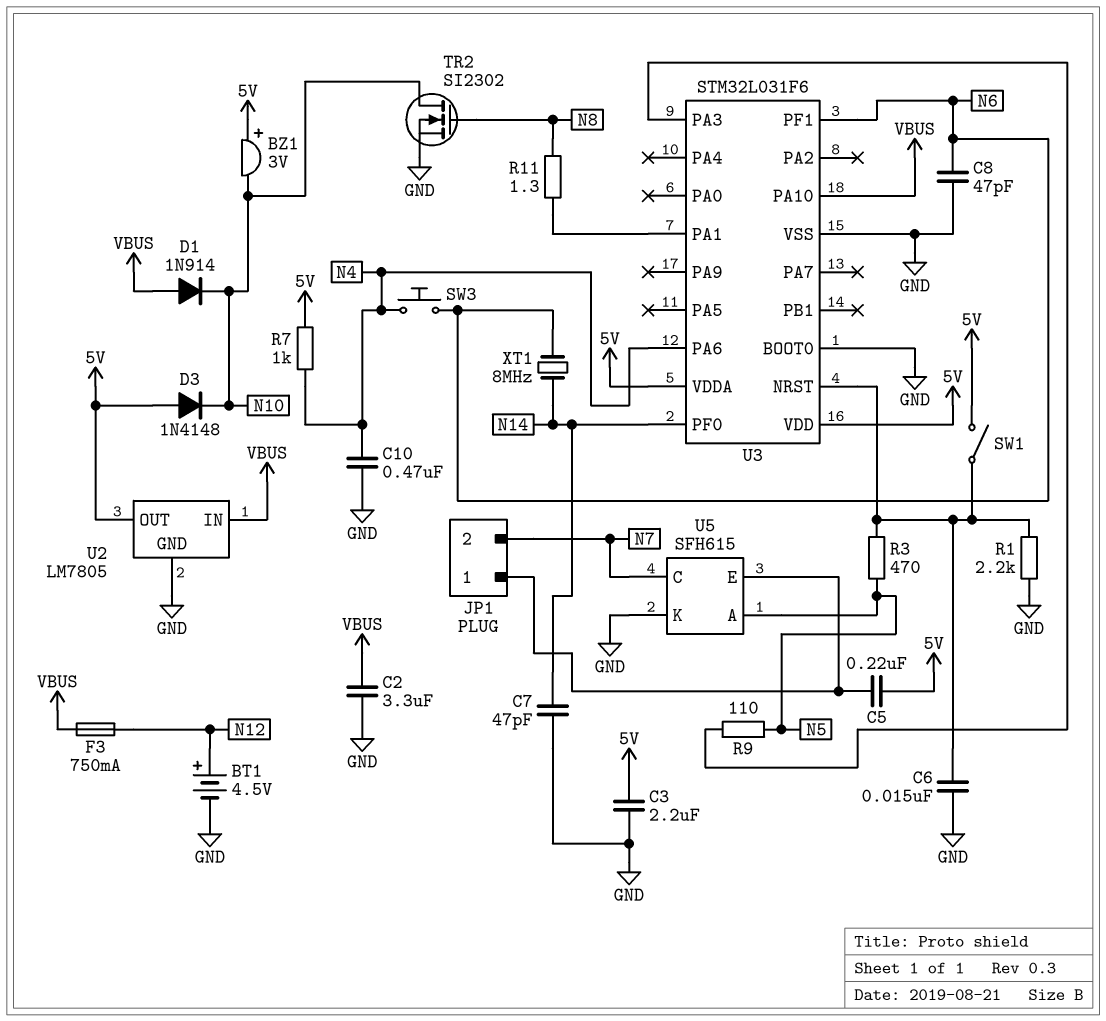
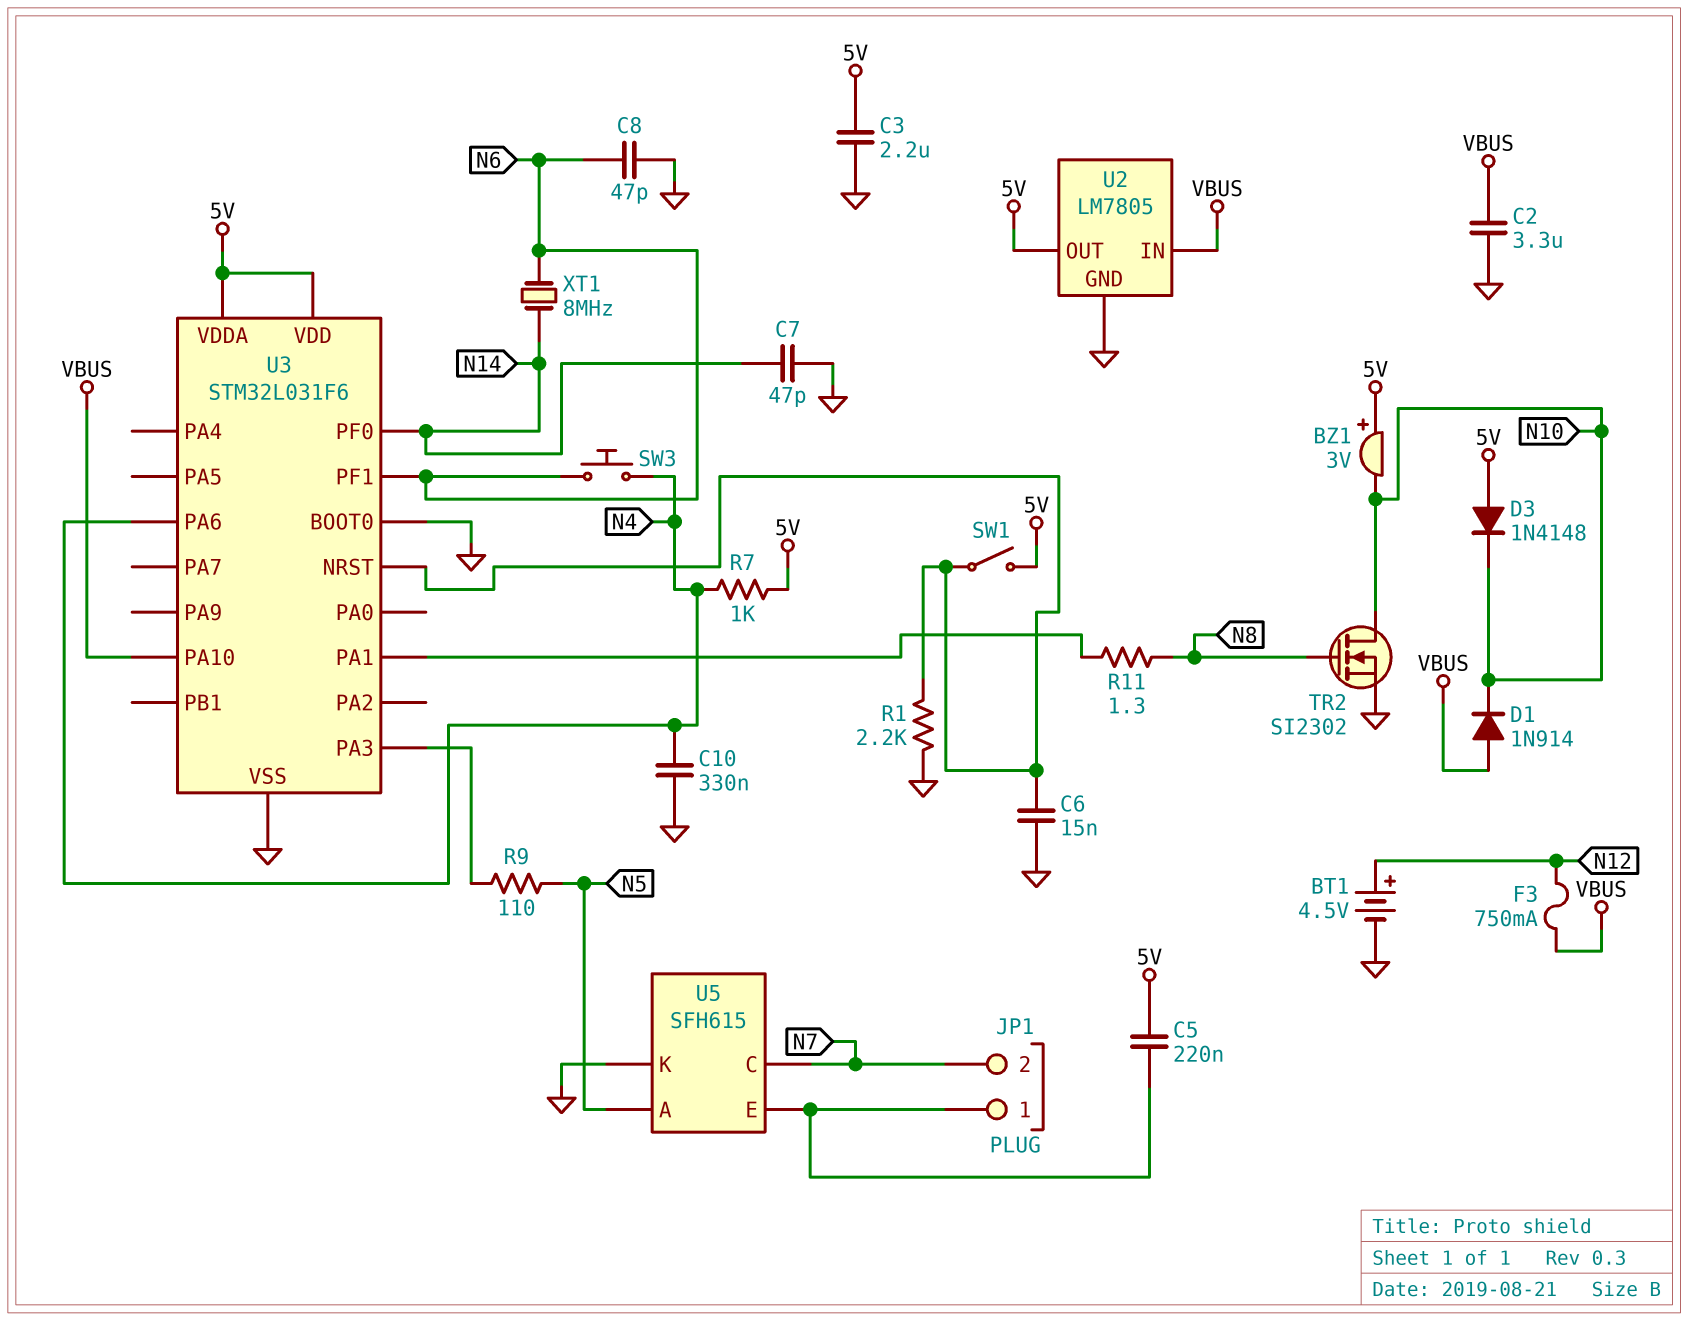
C10: 470nF (GND, N4) -> 330nF (GND, N4)
R3: 470 (N5, U3/NRST) -> none

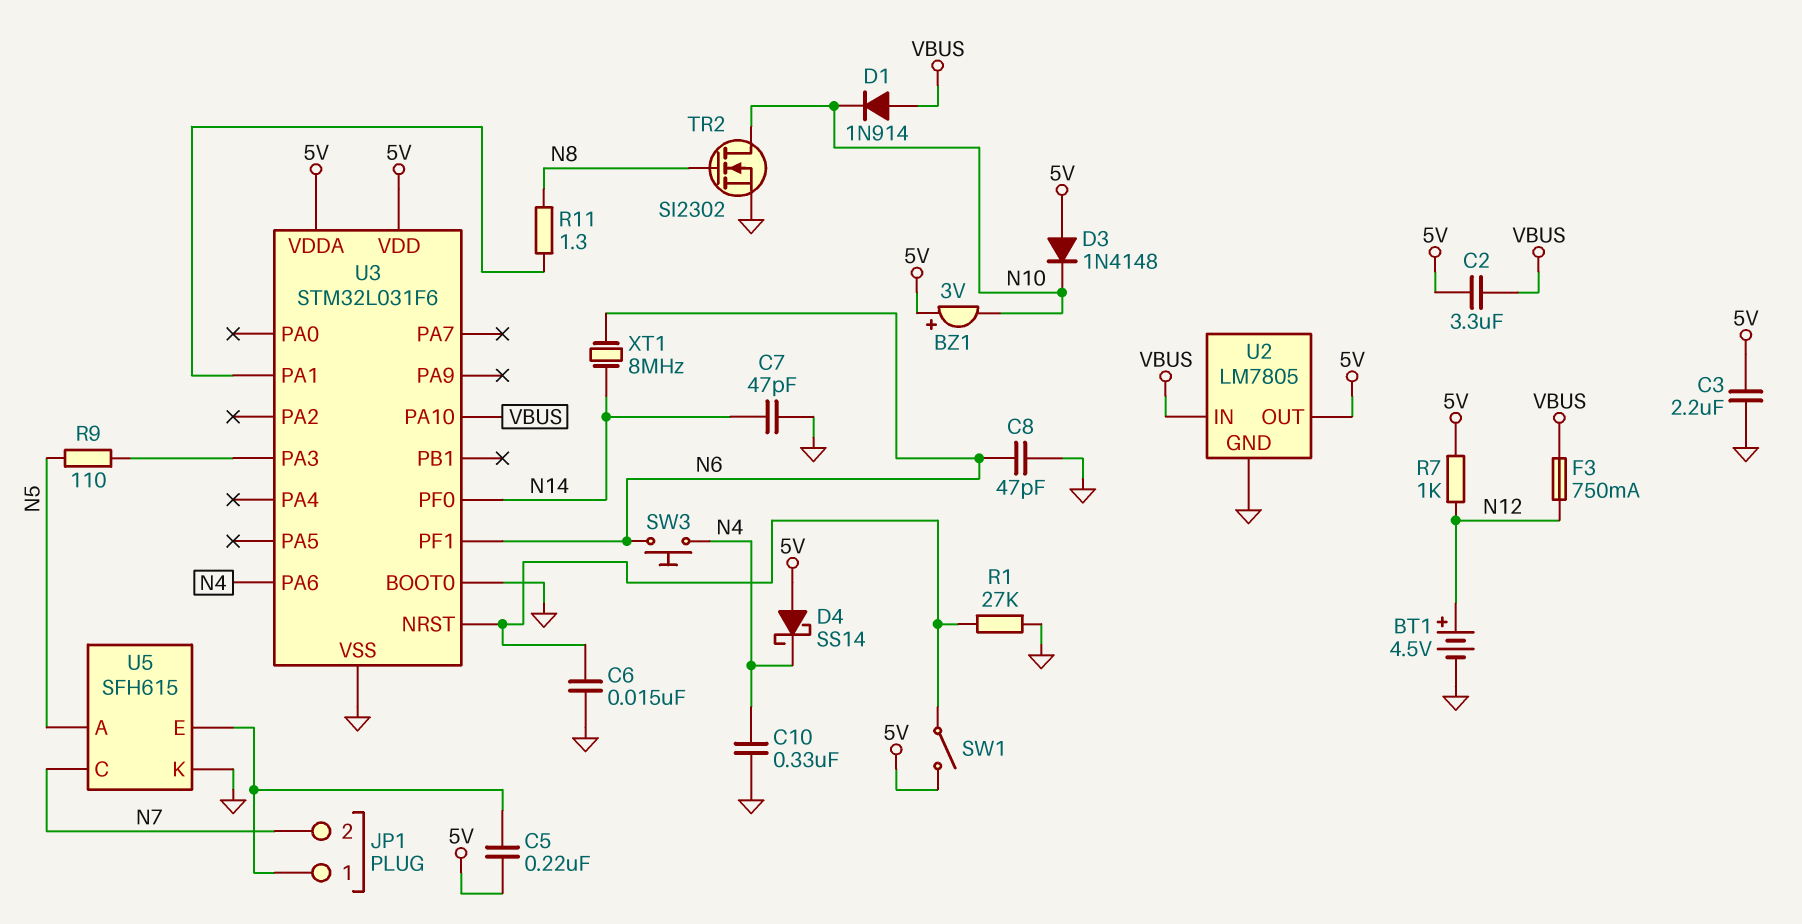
C2: 3.3uF (GND, VBUS) -> 3.3uF (5V, VBUS)
D4: none -> schottky SS14 (A 5V, K N4)
R1: 2.2k (GND, U3/NRST) -> 27k (GND, U3/NRST)
R7: 1k (5V, N4) -> 1k (5V, N12)

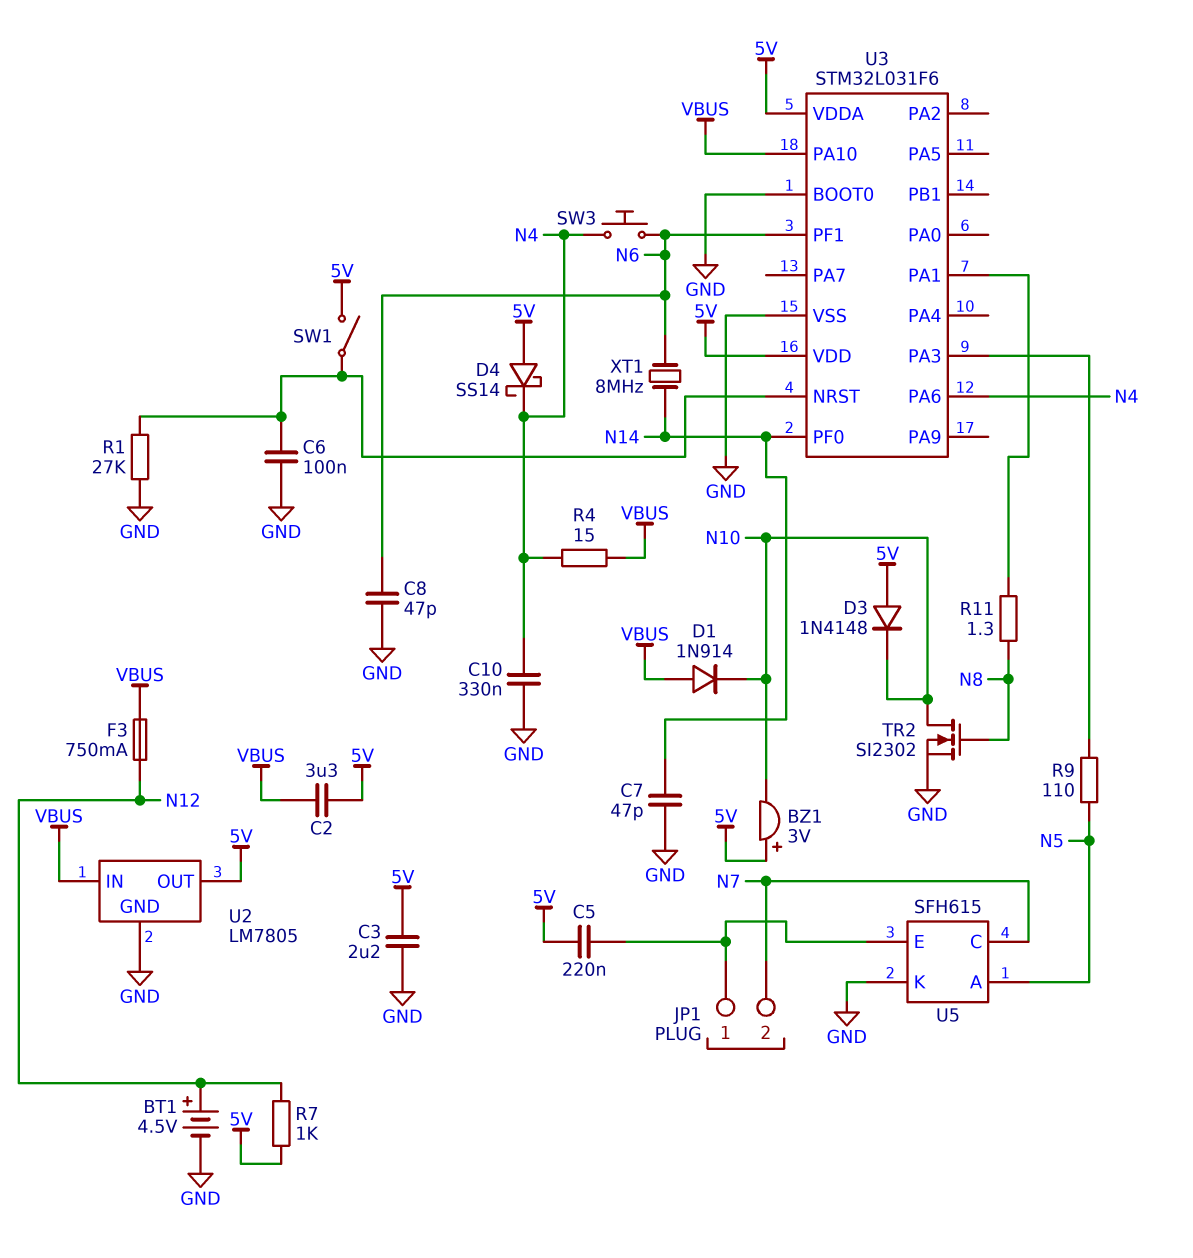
C6: 15nF (GND, U3/NRST) -> 100nF (GND, U3/NRST)
R4: none -> 15 (N4, VBUS)

